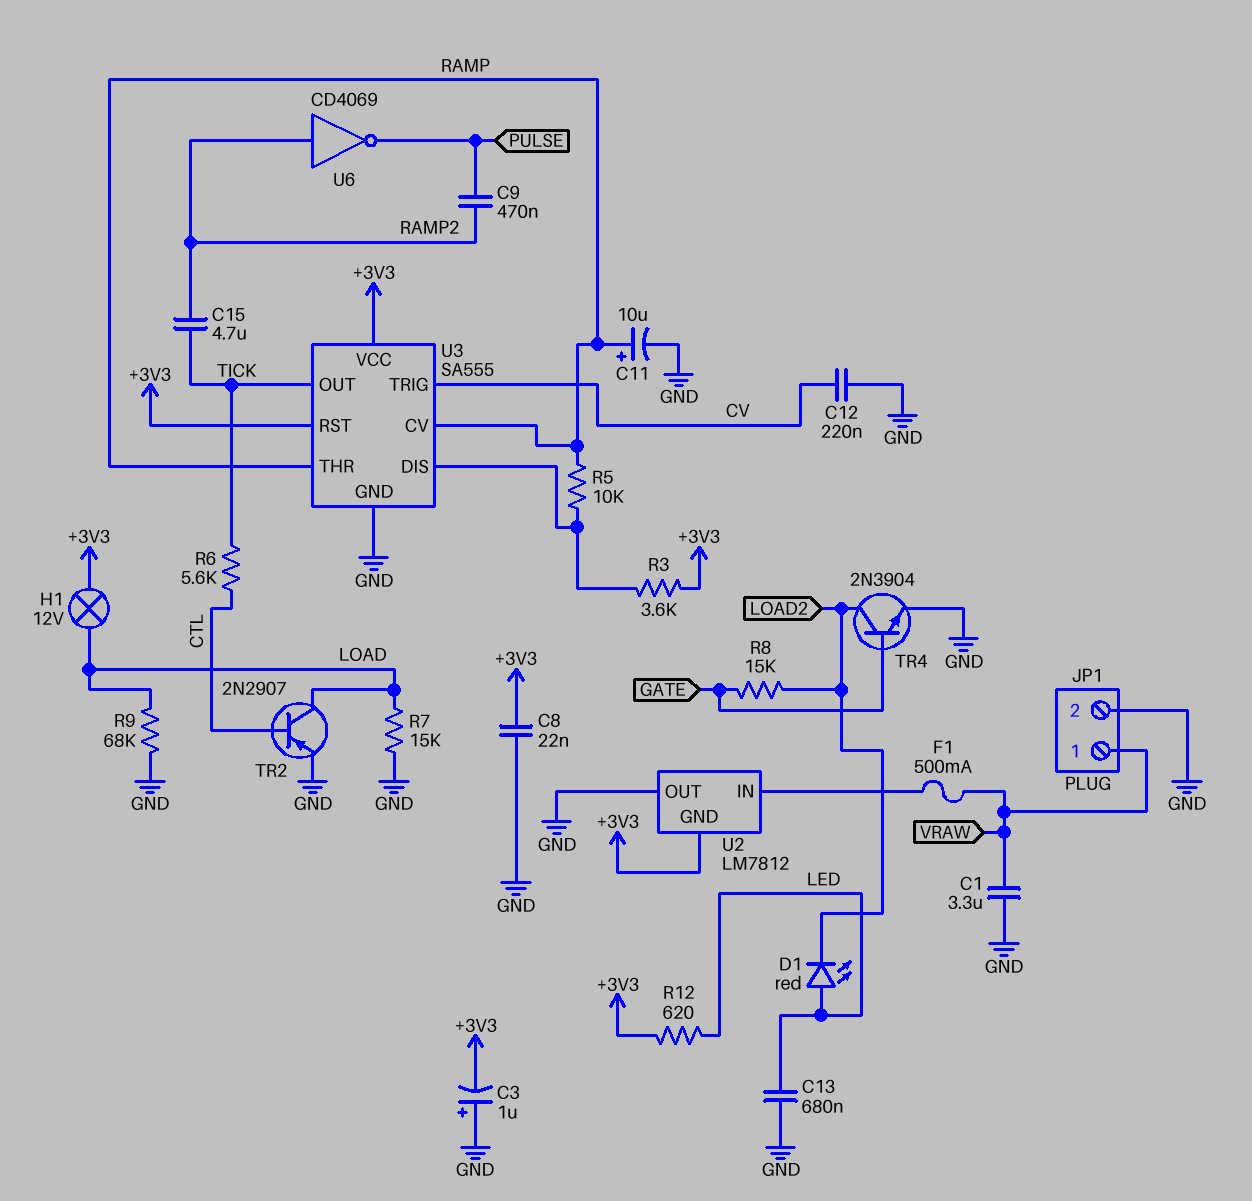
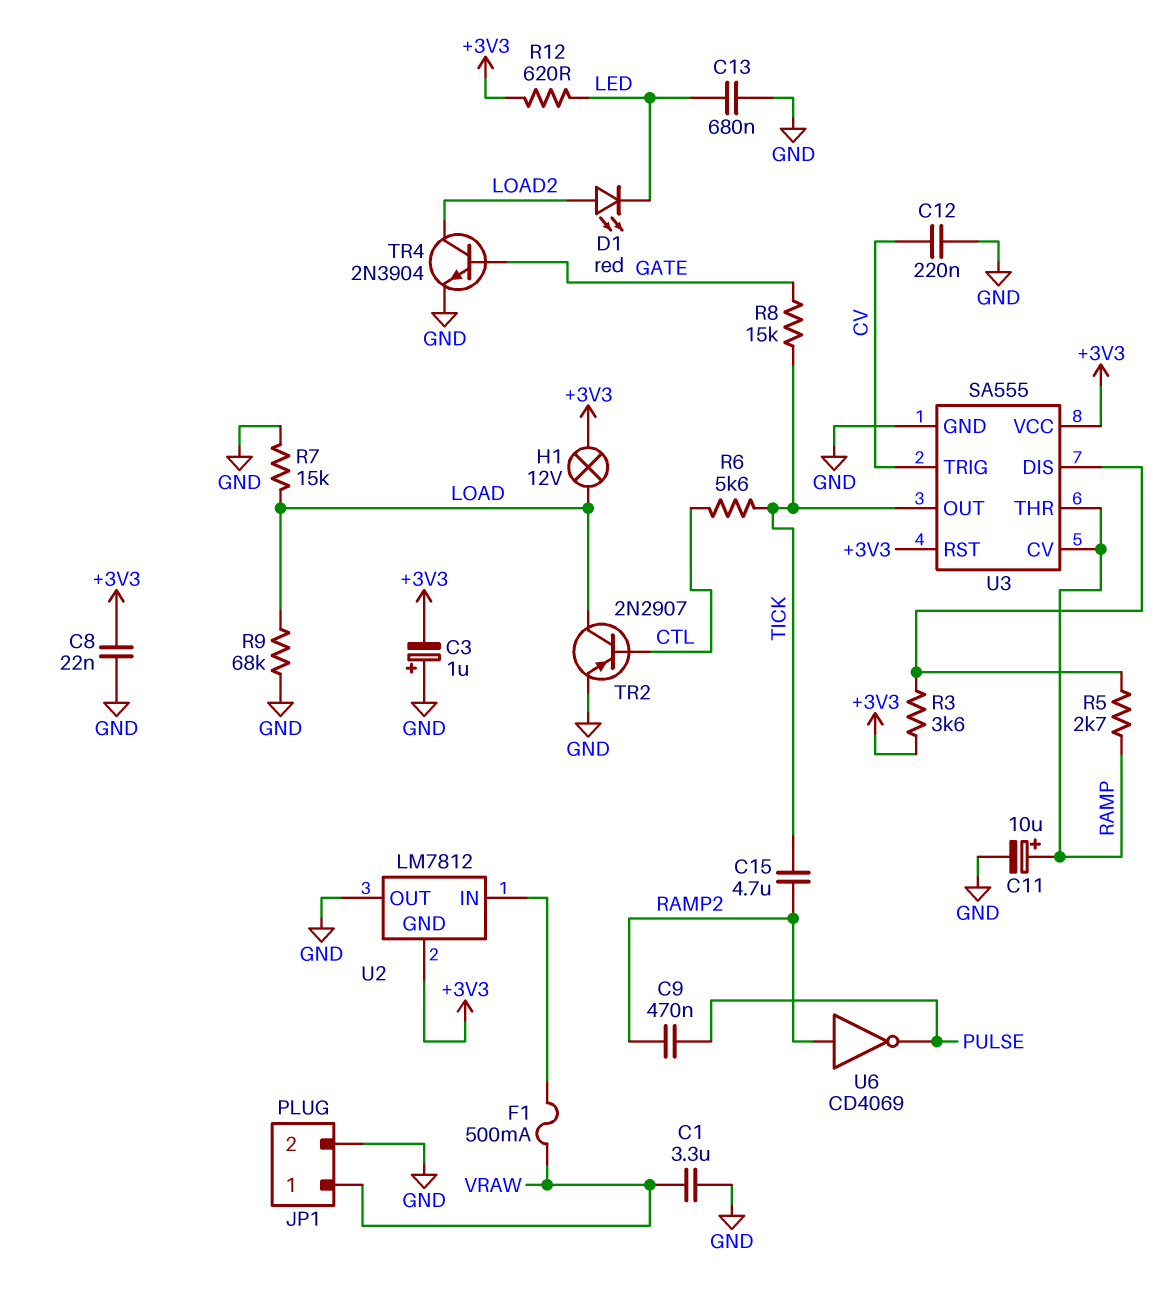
D1: LED red (A LED, K LOAD2) -> LED red (A LOAD2, K LED)
R5: 10k (RAMP, U3/DIS) -> 2.7k (RAMP, U3/DIS)
R8: 15k (GATE, LOAD2) -> 15k (GATE, TICK)

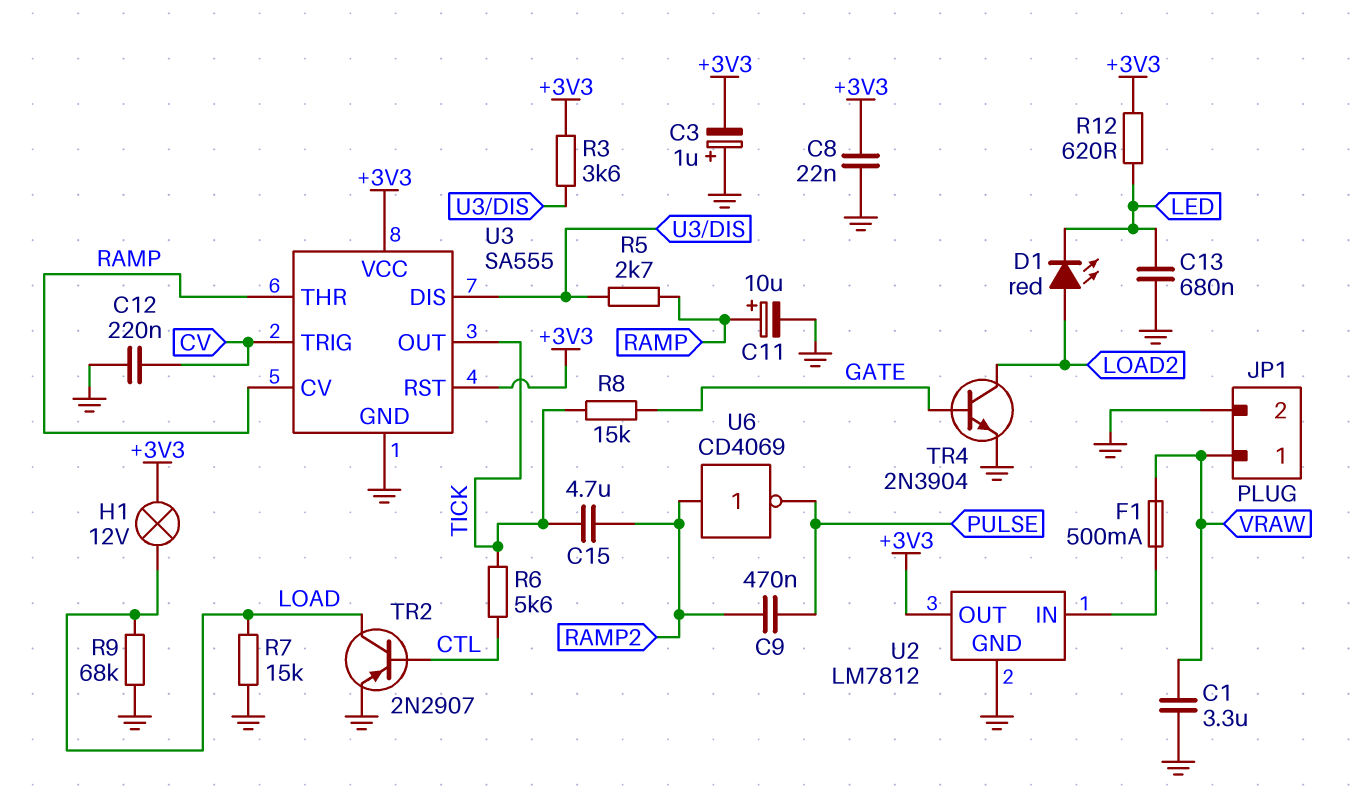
U2 pin GND: +3V3 -> GND
U2 pin OUT: GND -> +3V3

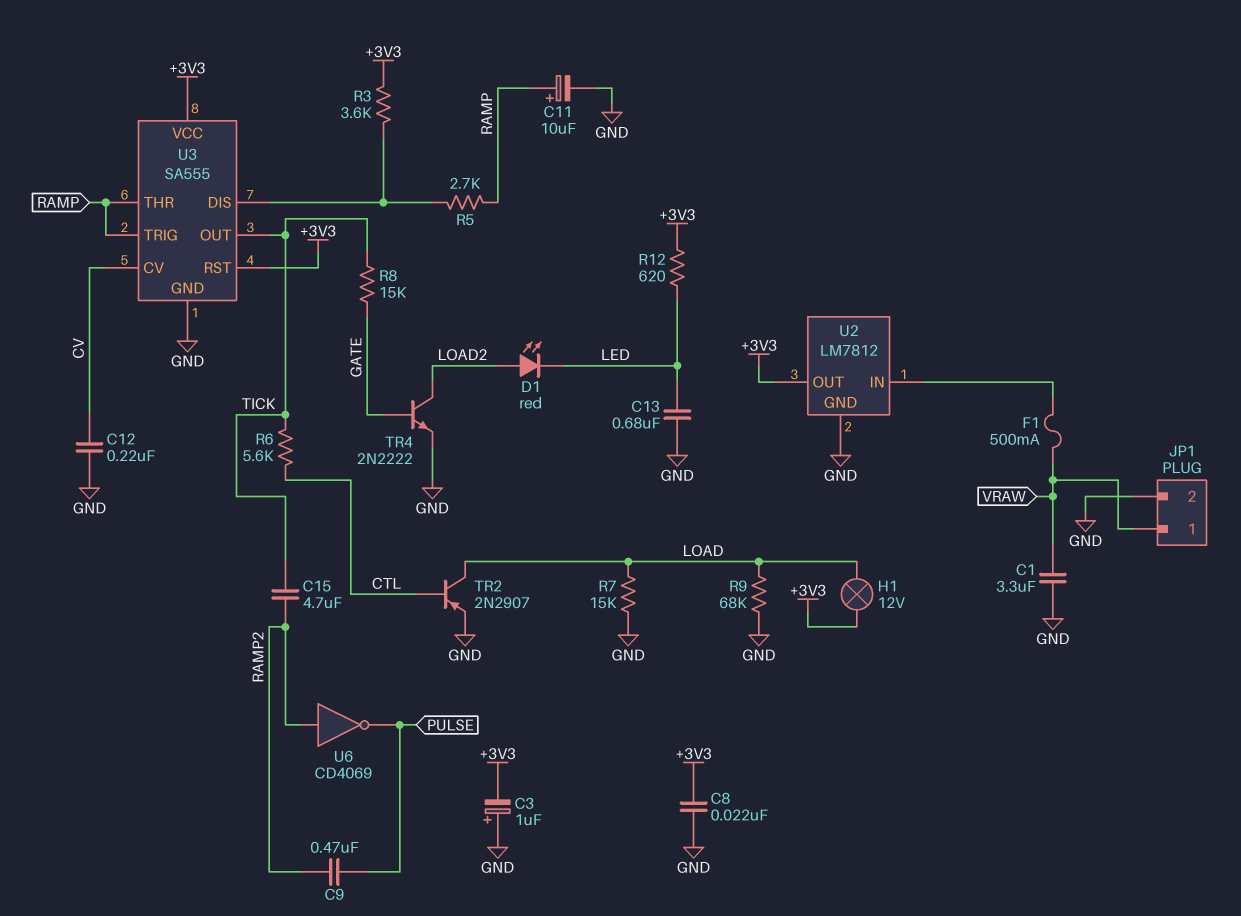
TR4: NPN 2N3904 (B GATE, C LOAD2, E GND) -> NPN 2N2222 (B GATE, C LOAD2, E GND)
U3 pin CV: RAMP -> CV
U3 pin TRIG: CV -> RAMP

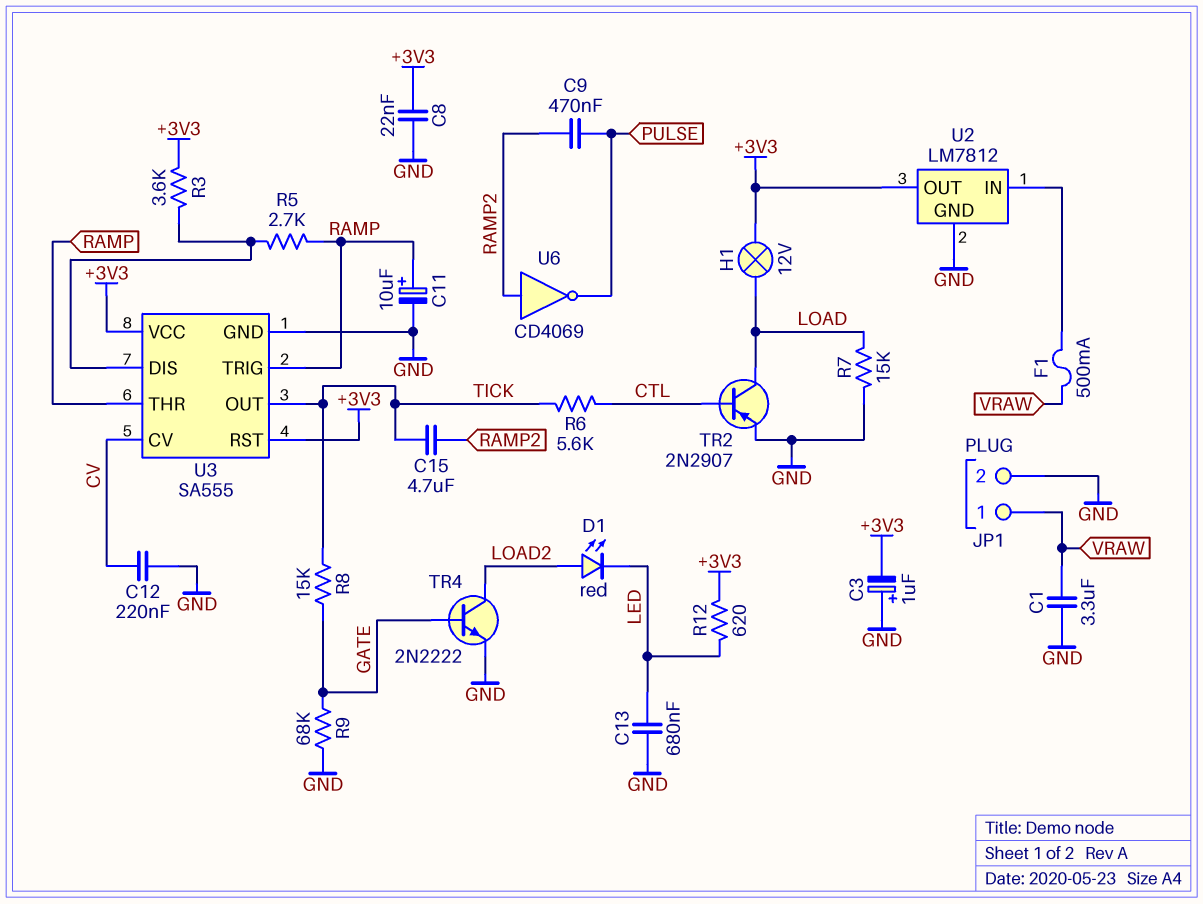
R9: 68k (GND, LOAD) -> 68k (GATE, GND)

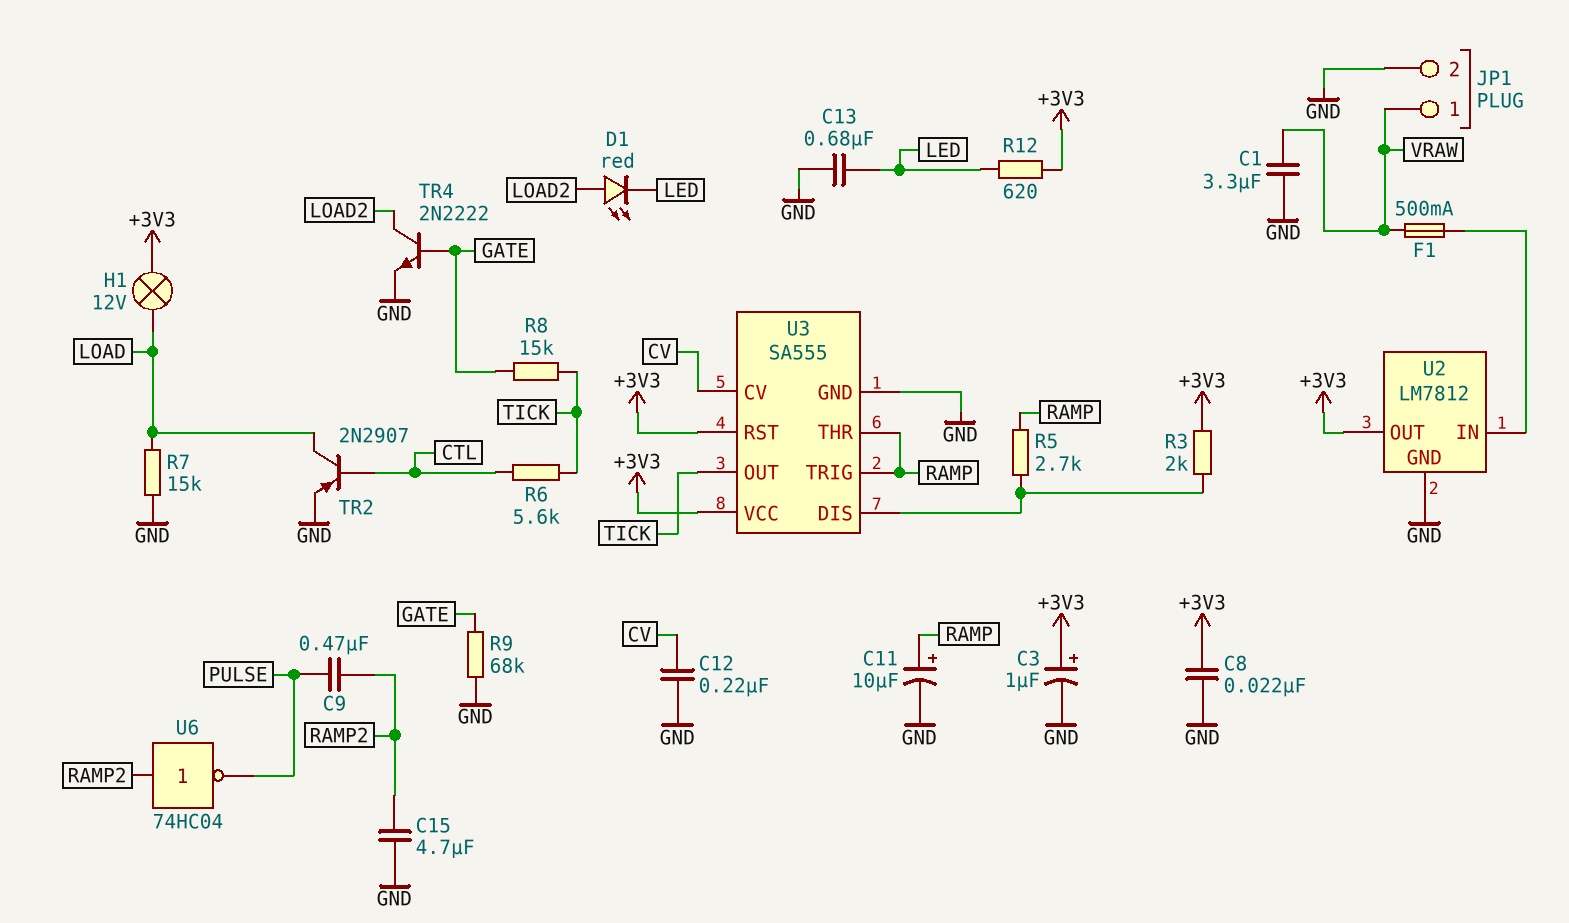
C3: 1uF (plus GND, minus +3V3) -> 1uF (plus +3V3, minus GND)
C15: 4.7uF (RAMP2, TICK) -> 4.7uF (GND, RAMP2)
R3: 3.6k (+3V3, U3/DIS) -> 2k (+3V3, U3/DIS)
U6: NOT CD4069 (in RAMP2, out PULSE) -> NOT 74HC04 (in RAMP2, out PULSE)

